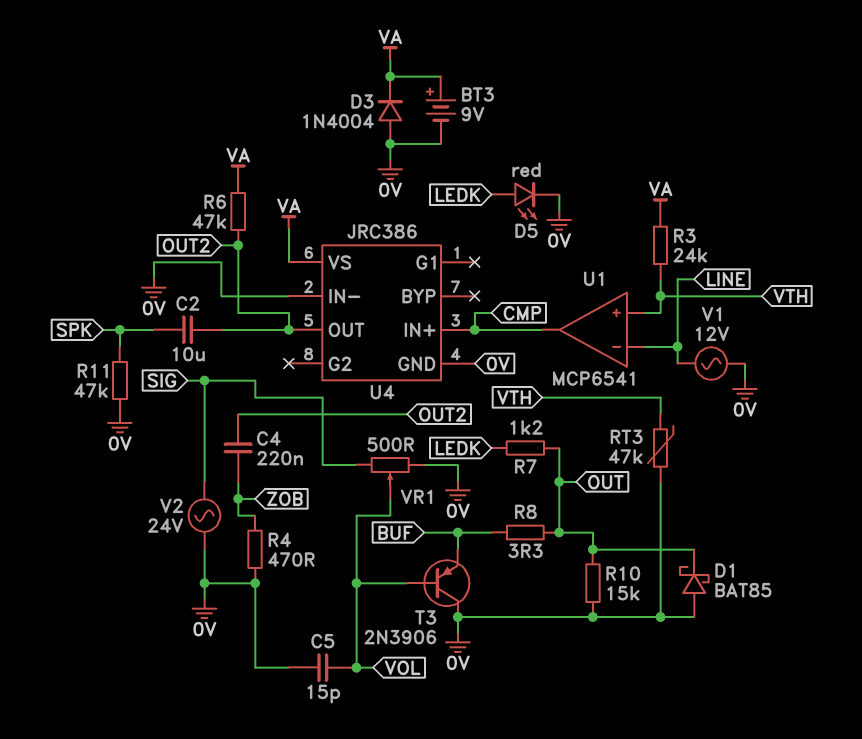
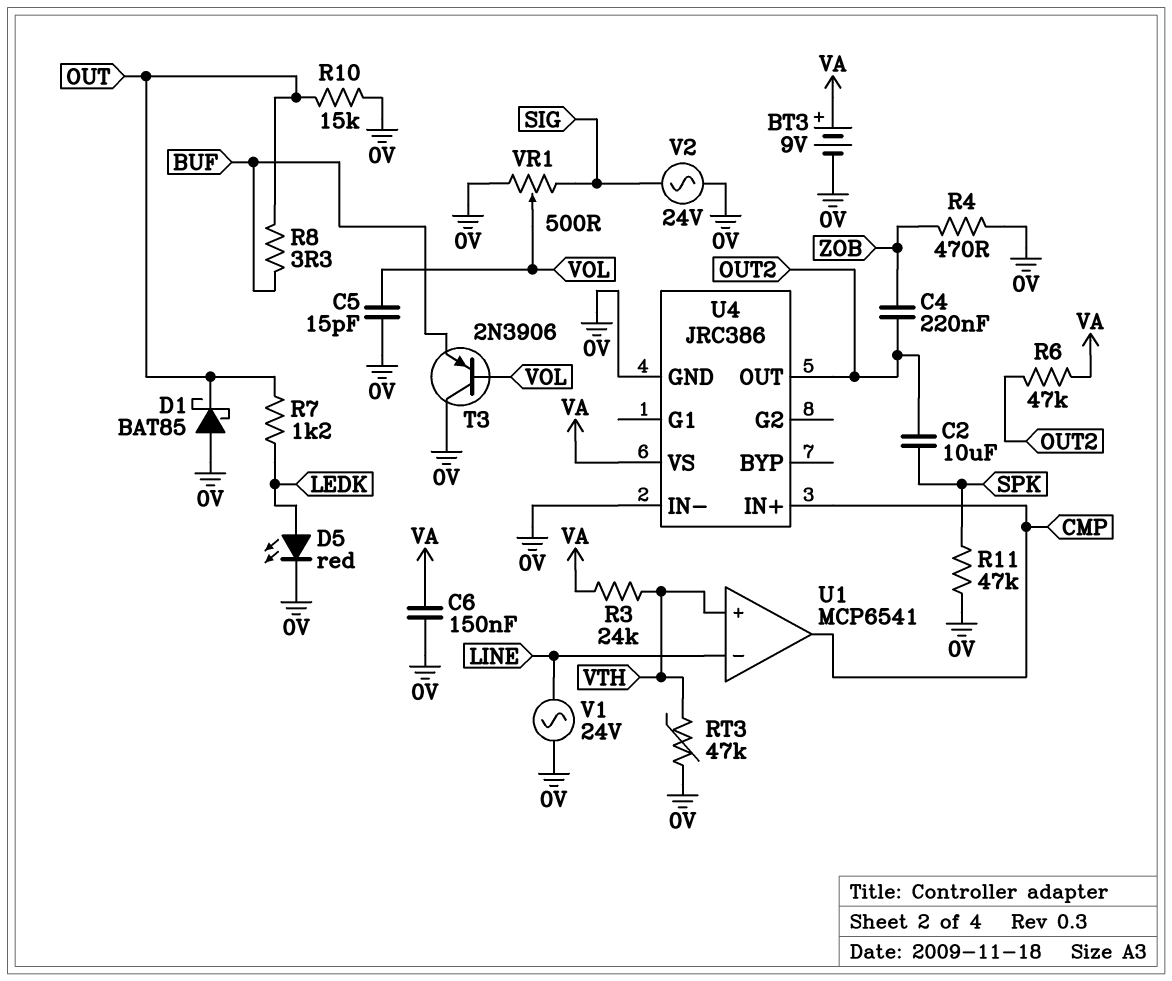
C6: none -> 150nF (0V, VA)
D3: diode 1N4004 (A 0V, K VA) -> none
V1: AC 12V (0V, LINE) -> AC 24V (0V, LINE)

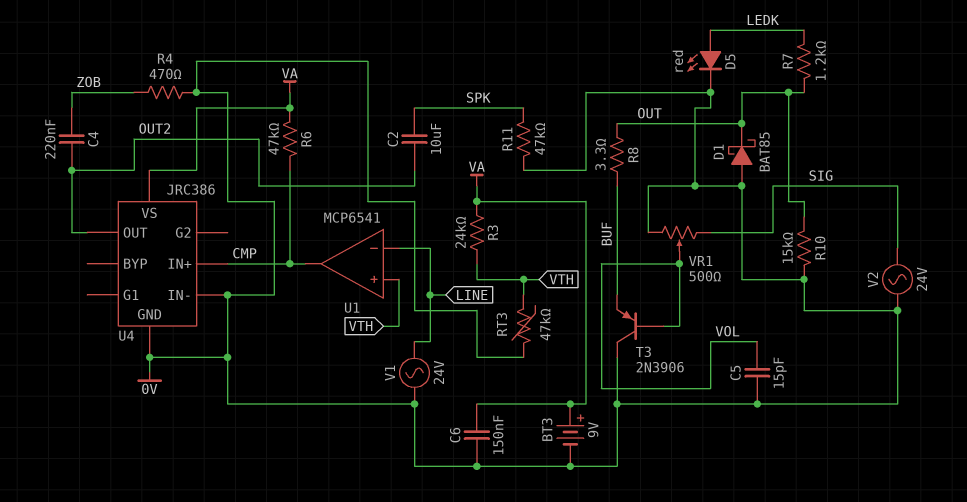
R6: 47k (OUT2, VA) -> 47k (CMP, VA)

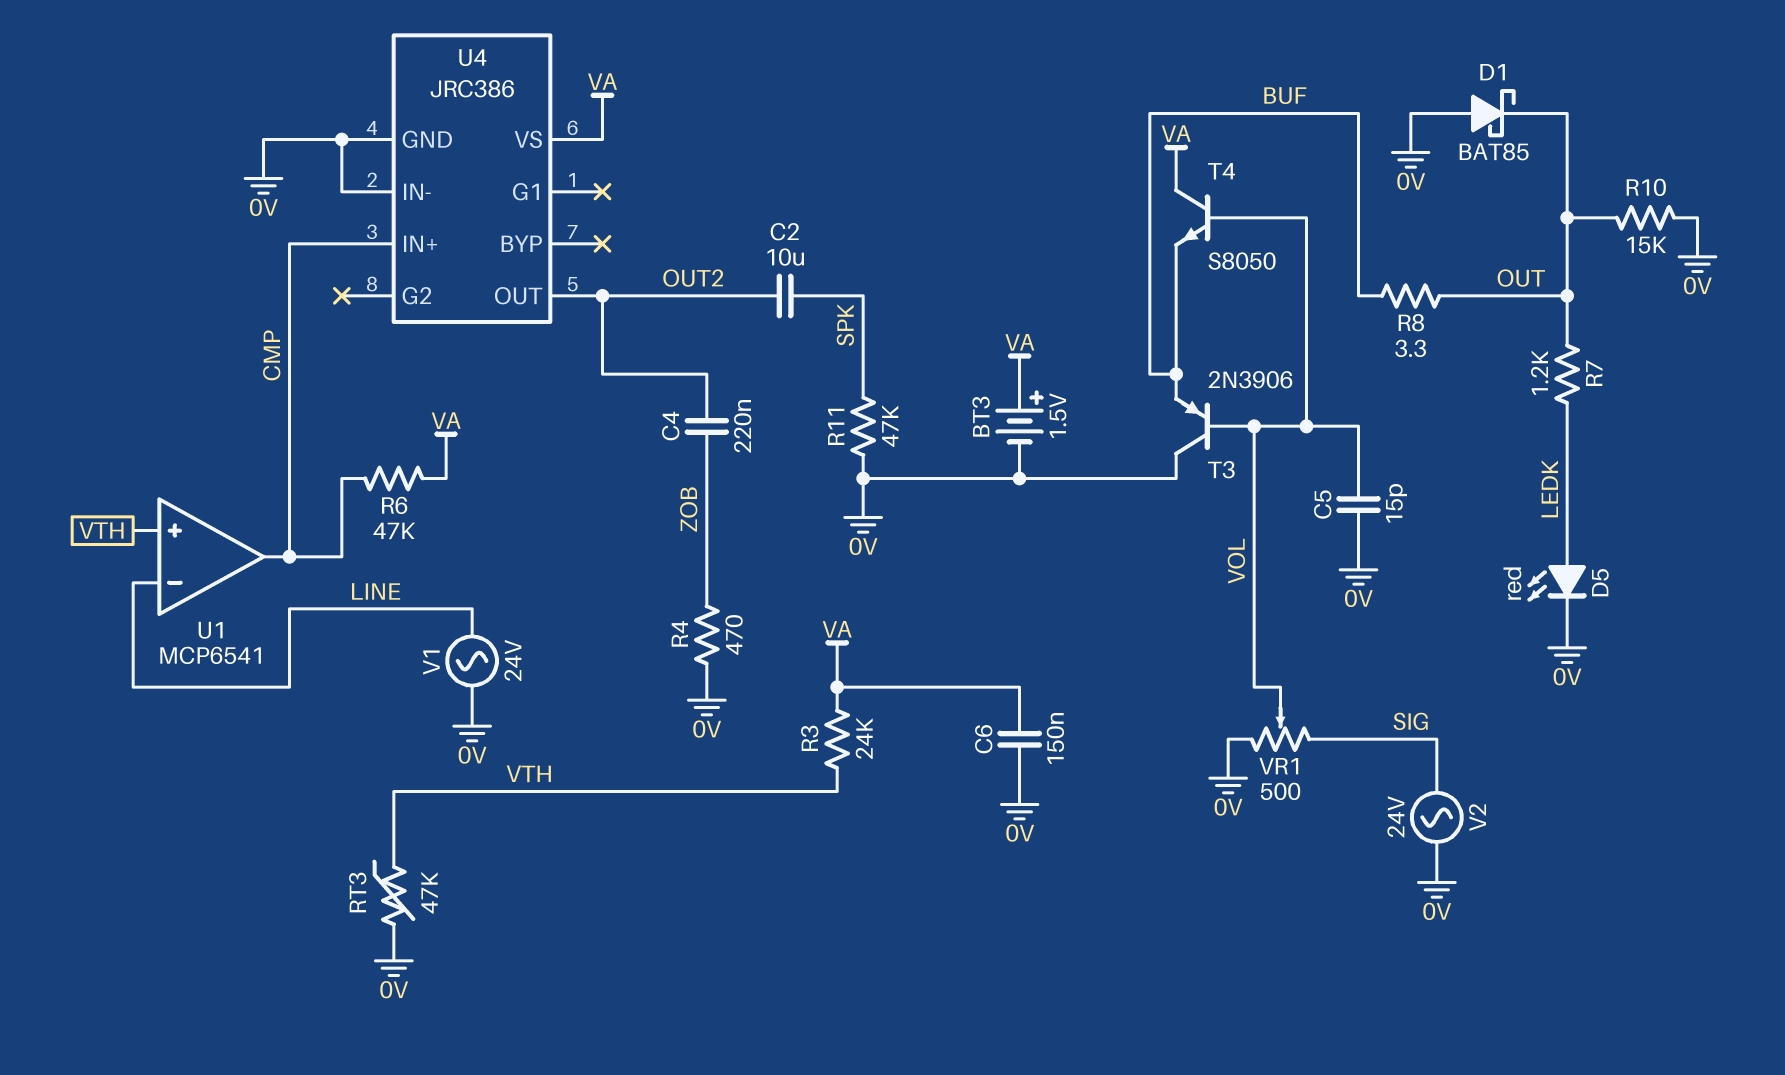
BT3: 9V (plus VA, minus 0V) -> 1.5V (plus VA, minus 0V)
T4: none -> NPN S8050 (B VOL, C VA, E BUF)

